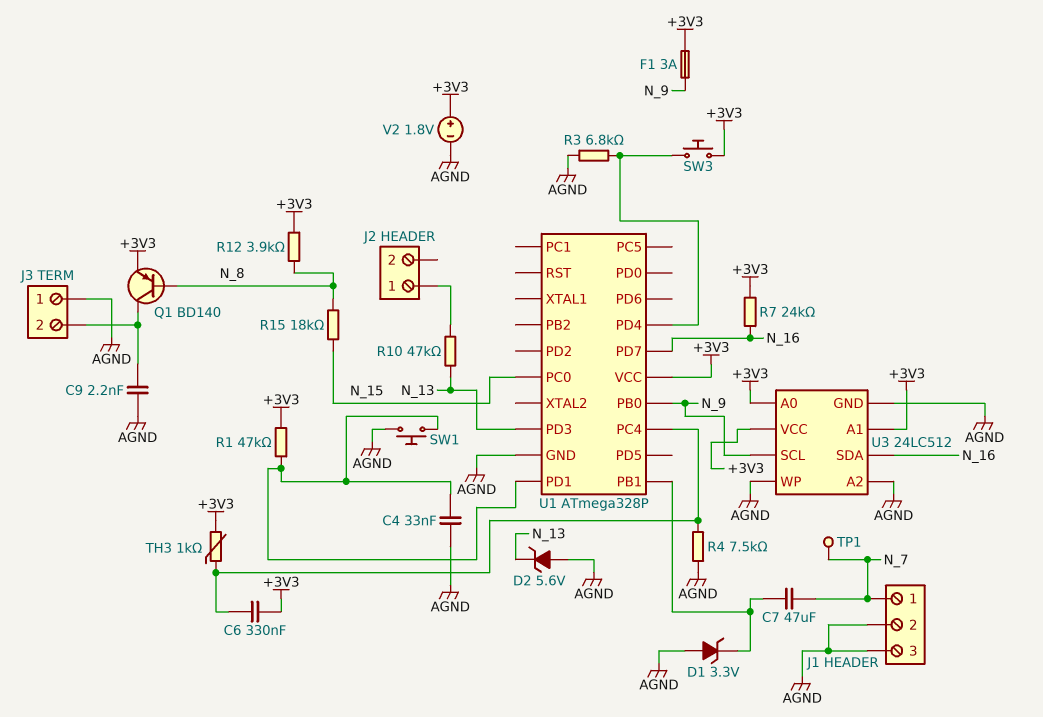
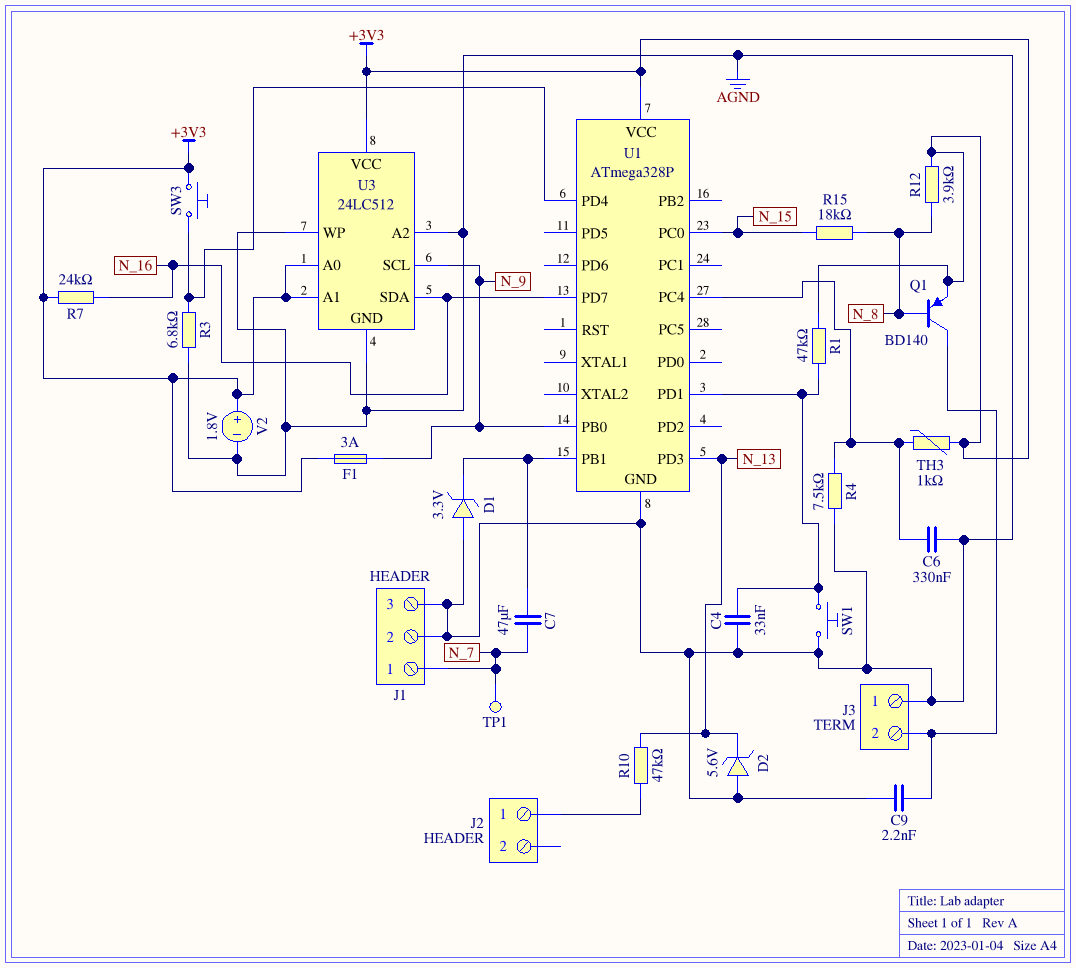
C6: 330nF (+3V3, U1/PC4) -> 330nF (AGND, U1/PC4)

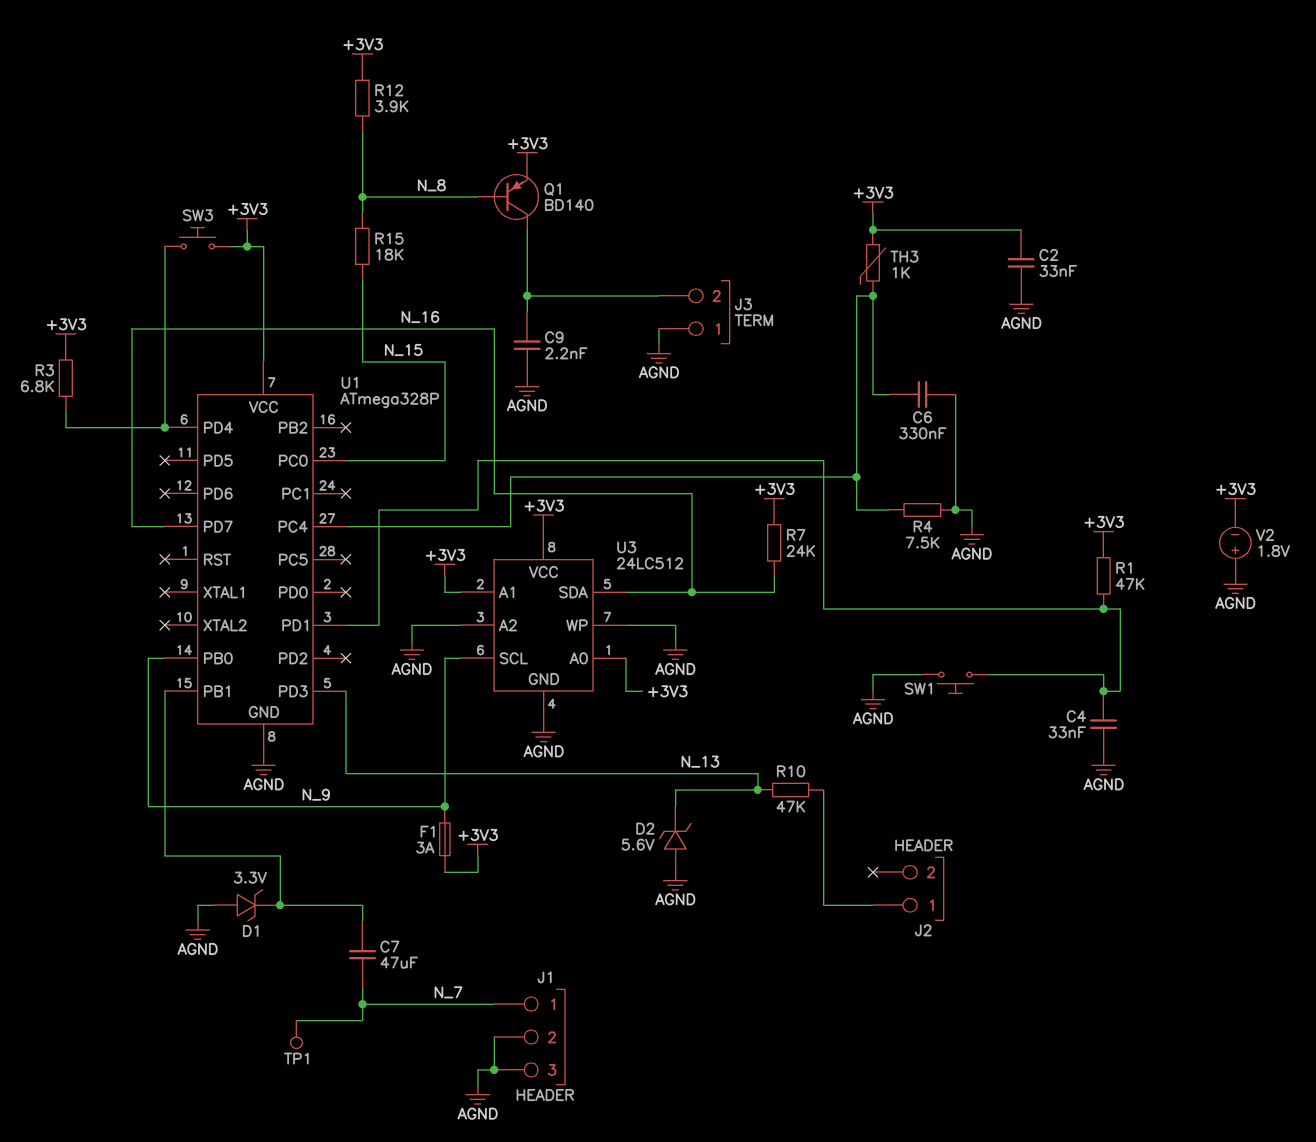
C2: none -> 33nF (+3V3, AGND)
R3: 6.8k (AGND, U1/PD4) -> 6.8k (+3V3, U1/PD4)
V2: 1.8V (plus +3V3, minus AGND) -> 1.8V (plus AGND, minus +3V3)

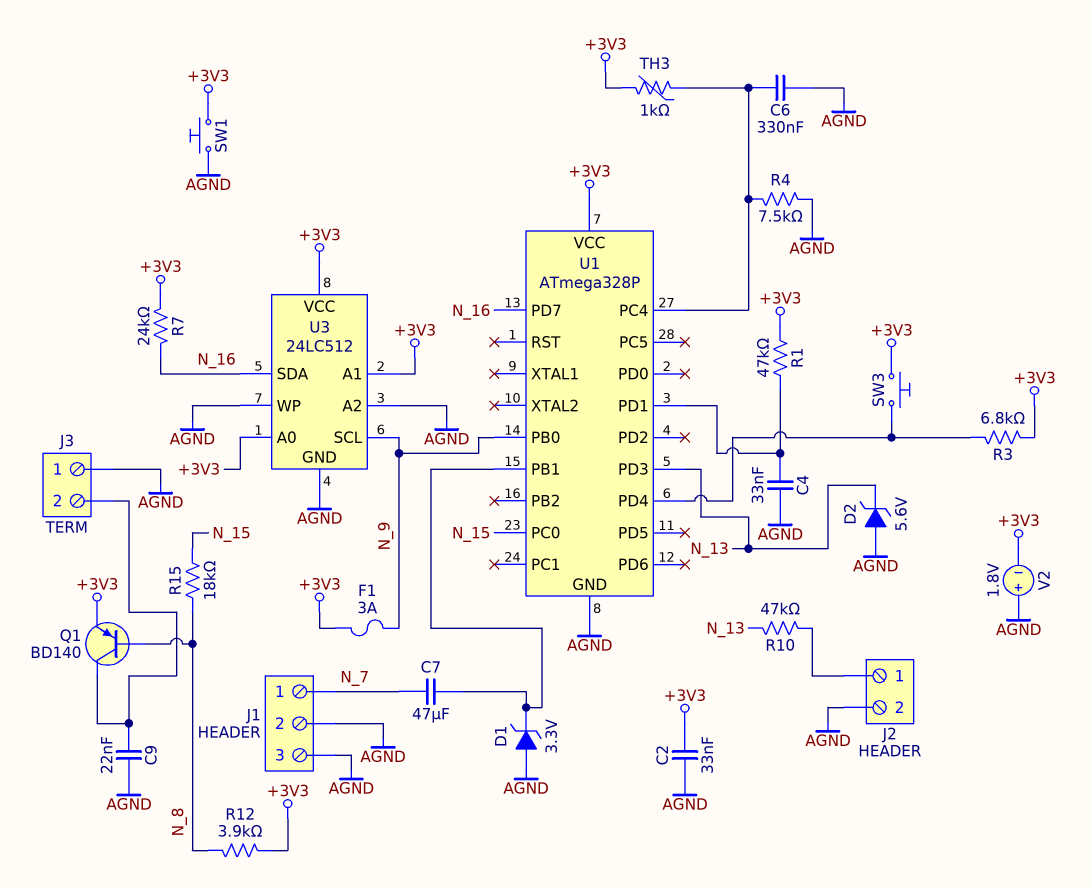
C9: 2.2nF (AGND, J3/2) -> 22nF (AGND, J3/2)
J2 pin 2: none -> AGND
SW1: button (AGND, U1/PD1) -> button (+3V3, AGND)
TP1: test point (N_7) -> none

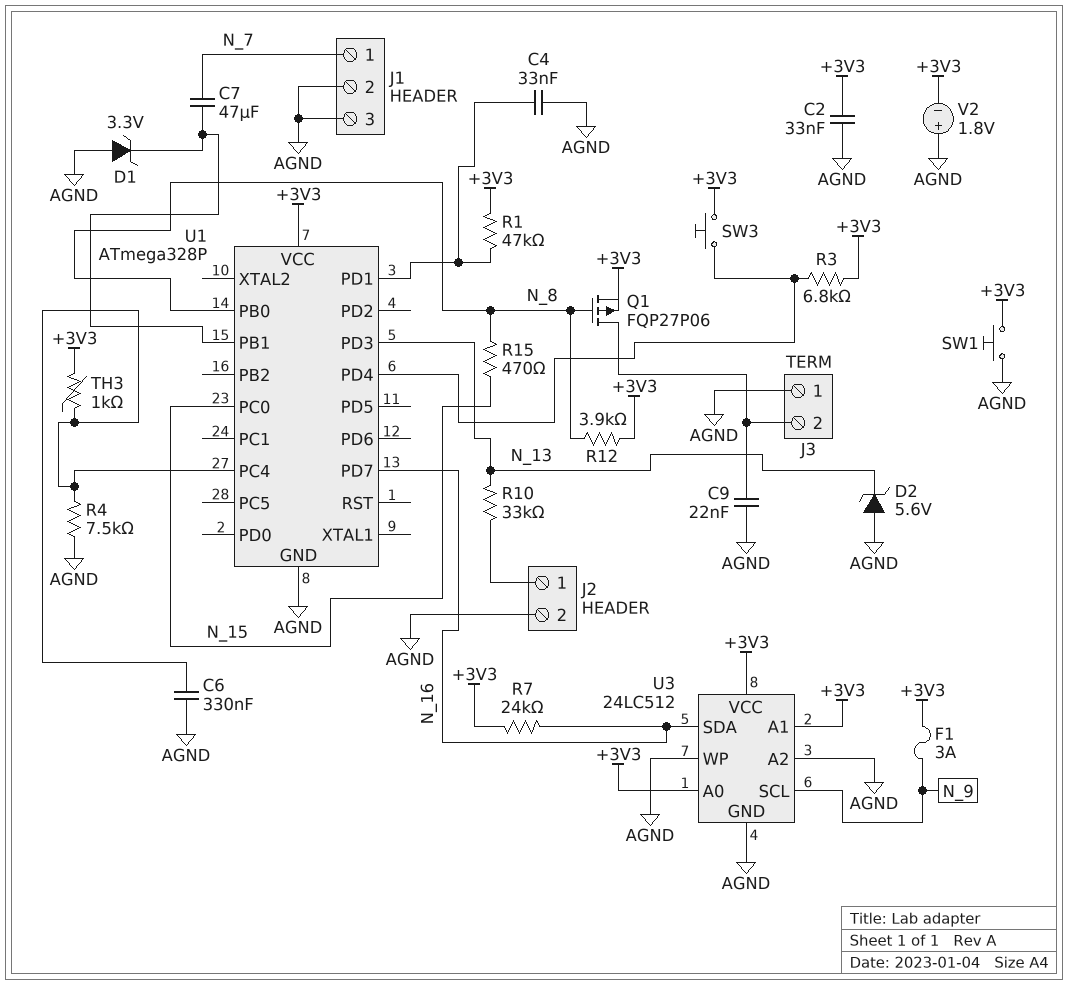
Q1: PNP BD140 (B N_8, C J3/2, E +3V3) -> PMOS FQP27P06 (G N_8, D J3/2, S +3V3)
R10: 47k (J2/1, N_13) -> 33k (J2/1, N_13)
R15: 18k (N_8, N_15) -> 470 (N_8, N_15)
U1 pin PB0: N_9 -> N_8

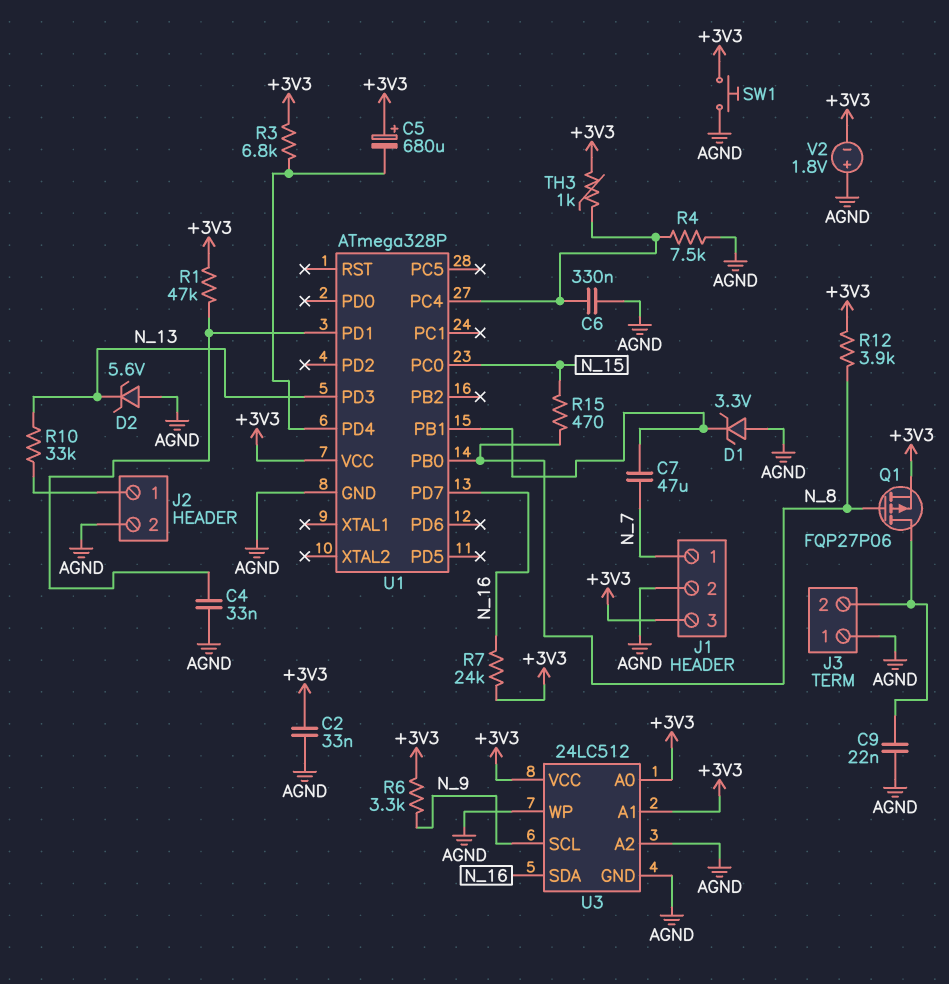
C5: none -> 680uF (plus +3V3, minus U1/PD4)
F1: 3A (+3V3, N_9) -> none
J1 pin 3: AGND -> +3V3
R6: none -> 3.3k (+3V3, N_9)
SW3: button (+3V3, U1/PD4) -> none

